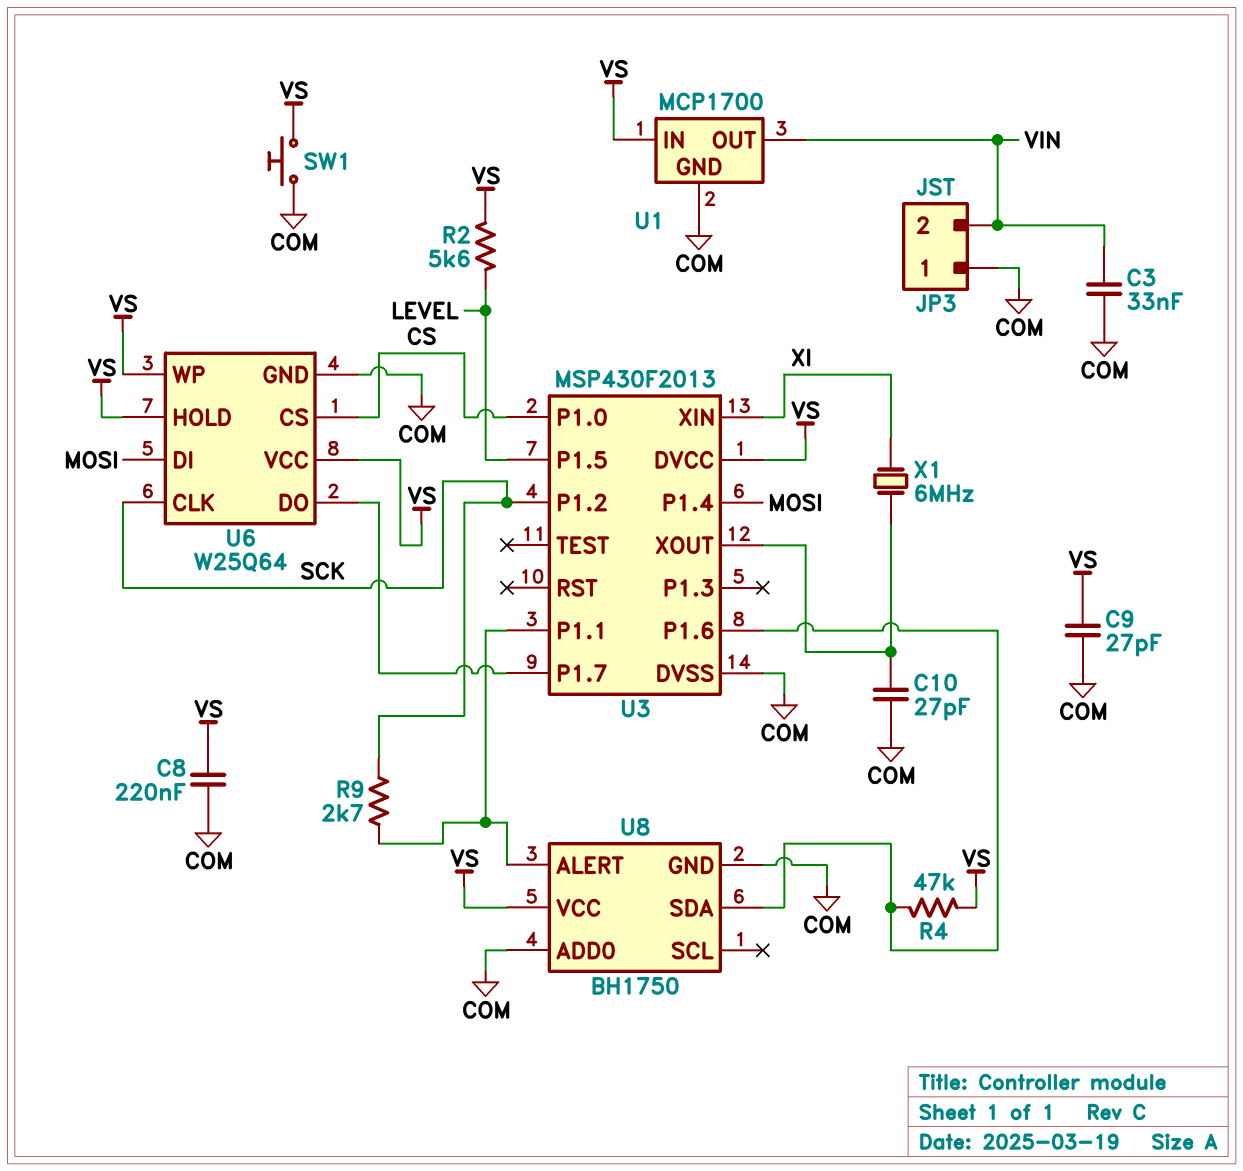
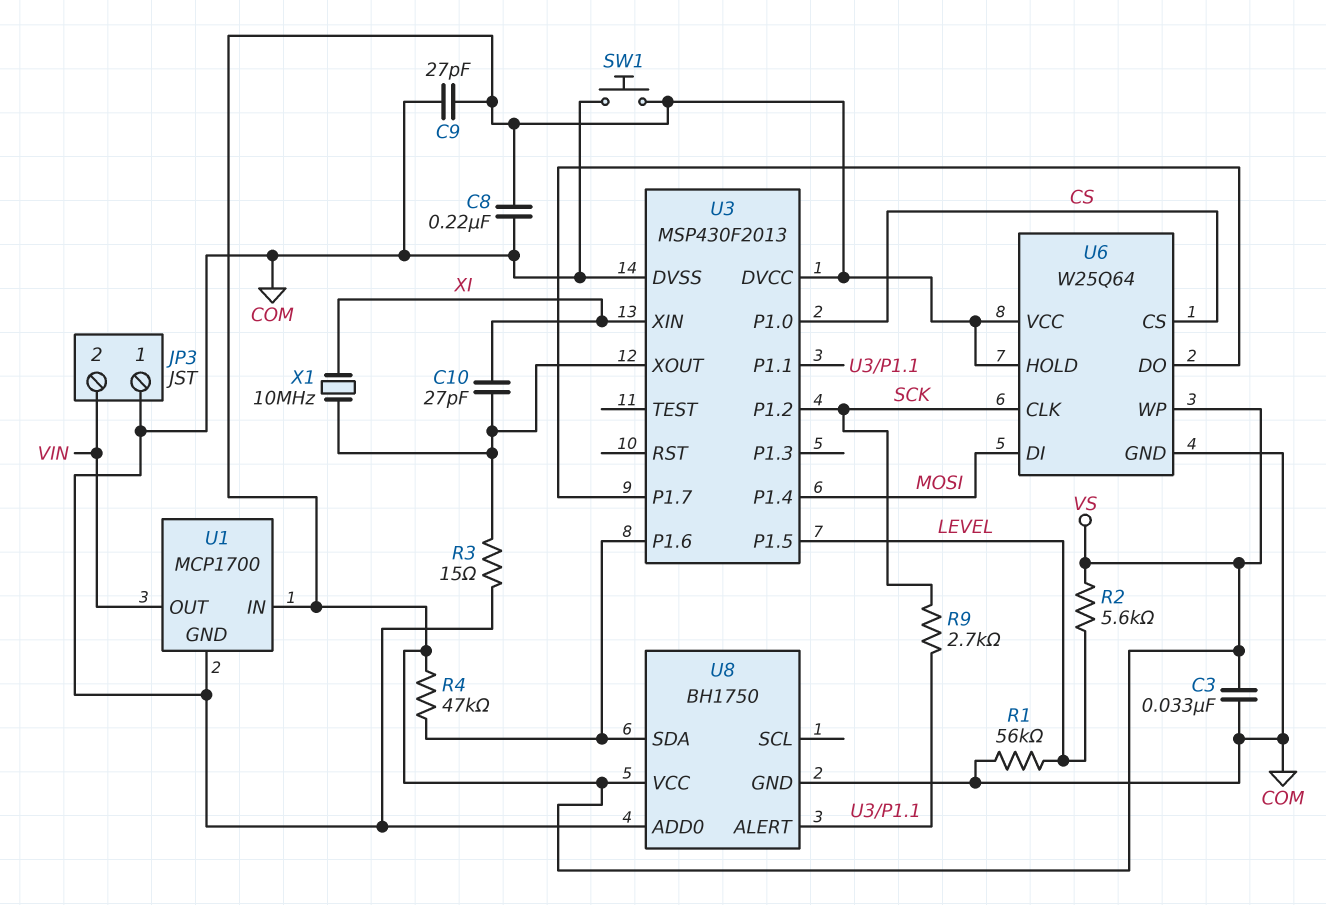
C3: 33nF (COM, VIN) -> 33nF (COM, VS)
C10: 27pF (COM, U3/XOUT) -> 27pF (U3/XOUT, XI)
R1: none -> 56k (COM, LEVEL)
R3: none -> 15 (COM, U3/XOUT)
X1: 6MHz (U3/XOUT, XI) -> 10MHz (U3/XOUT, XI)

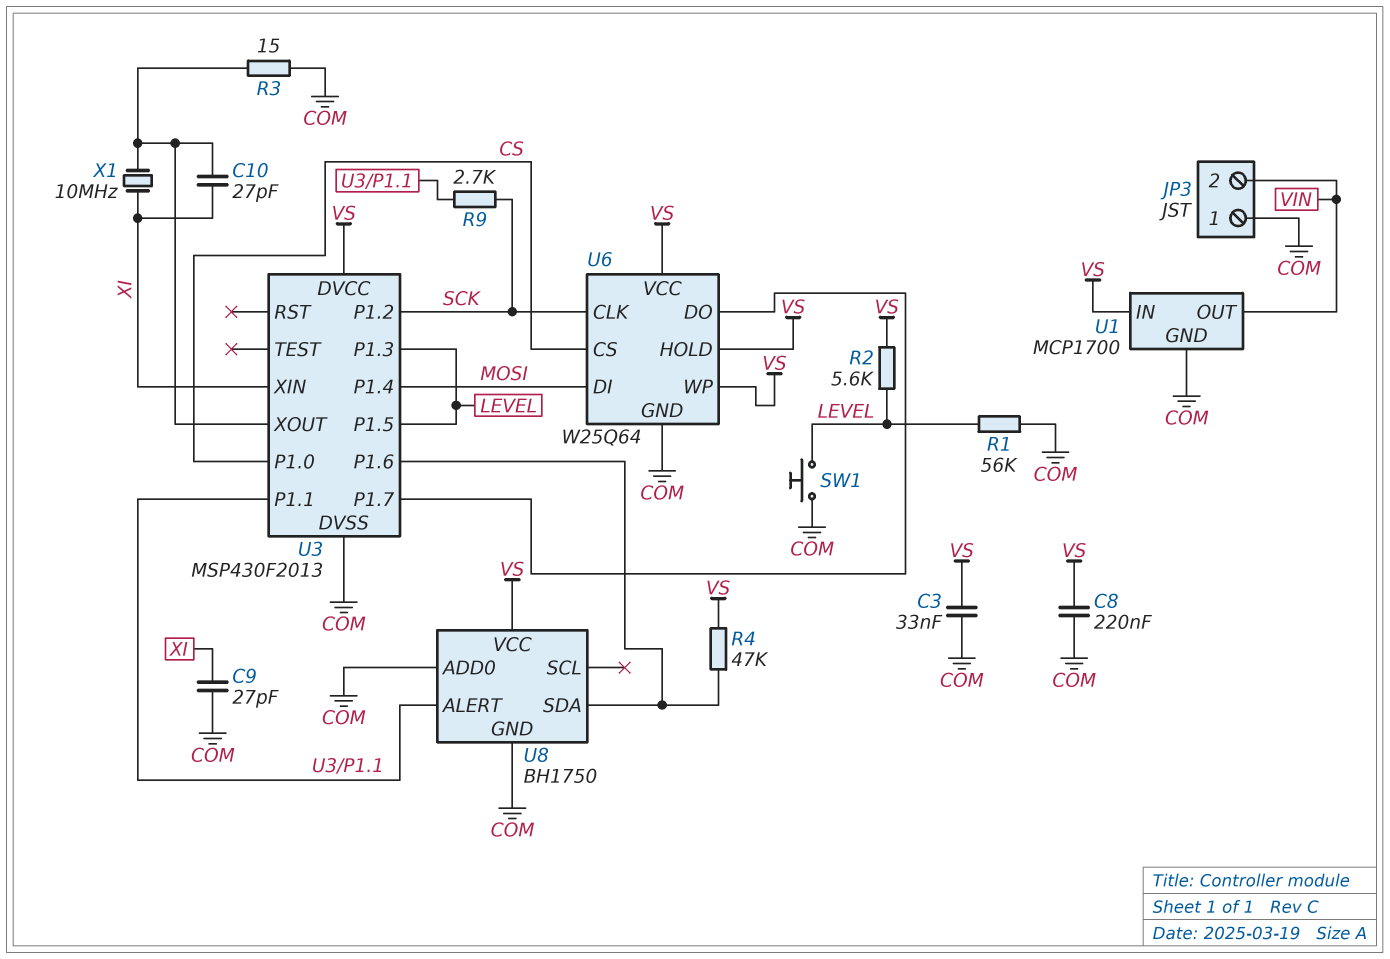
C9: 27pF (COM, VS) -> 27pF (COM, XI)
SW1: button (COM, VS) -> button (COM, LEVEL)
U3 pin P1.3: none -> LEVEL

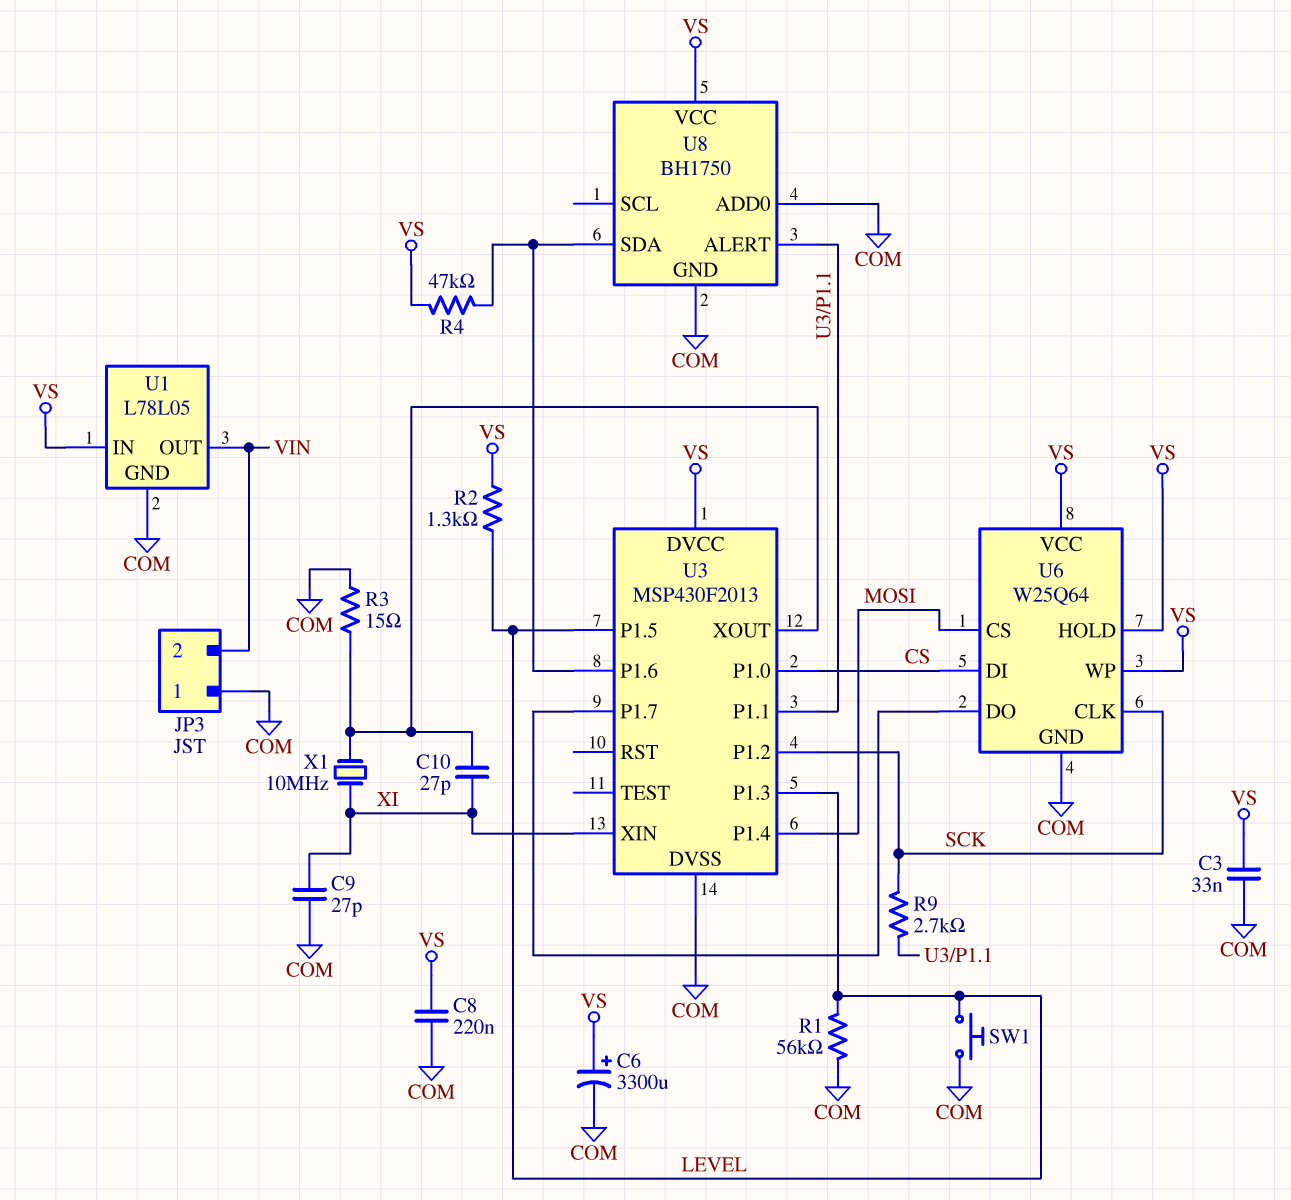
C6: none -> 3300uF (plus VS, minus COM)
R2: 5.6k (LEVEL, VS) -> 1.3k (LEVEL, VS)
U1: MCP1700 -> L78L05
U6 pin CS: CS -> MOSI
U6 pin DI: MOSI -> CS

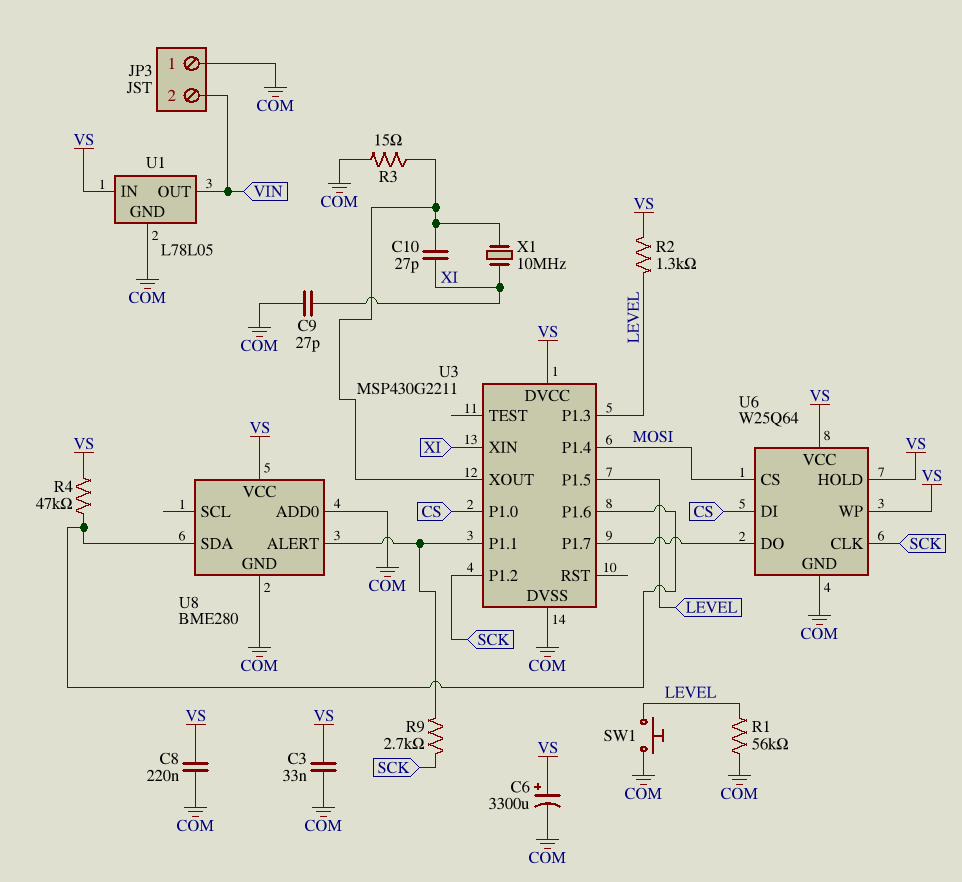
U3: MSP430F2013 -> MSP430G2211
U8: BH1750 -> BME280

